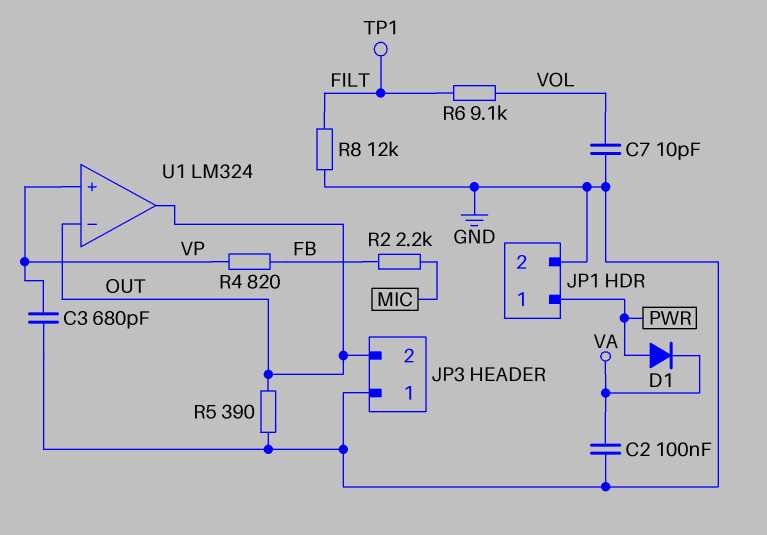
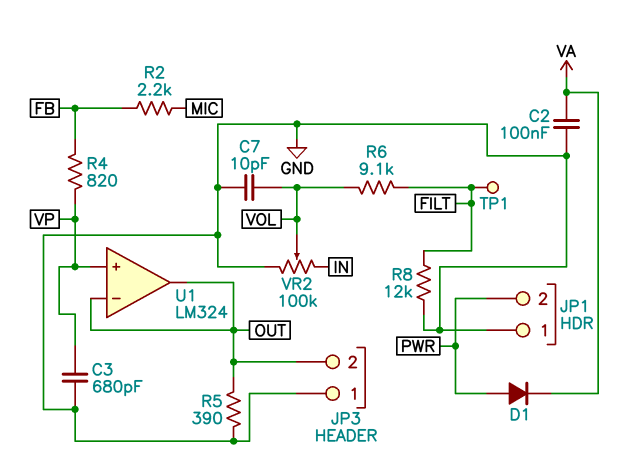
JP1 pin 1: PWR -> GND
JP1 pin 2: GND -> PWR
VR2: none -> 100k (GND, IN, wiper VOL)

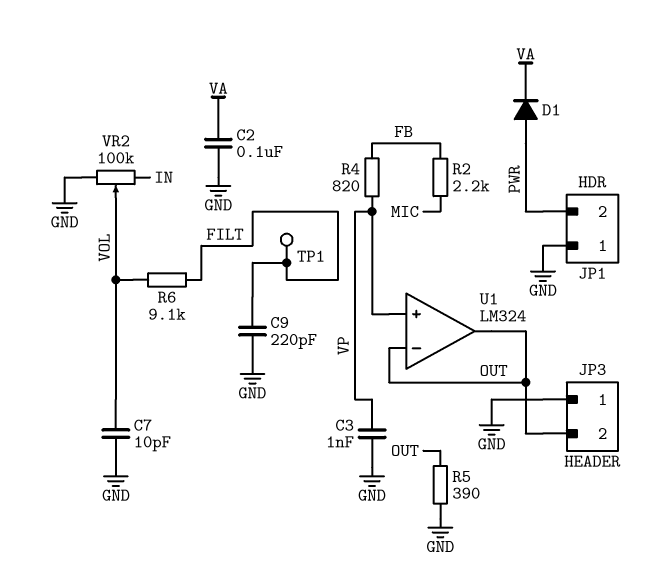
C3: 680pF (GND, VP) -> 1nF (GND, VP)
C9: none -> 220pF (FILT, GND)
R8: 12k (FILT, GND) -> none

